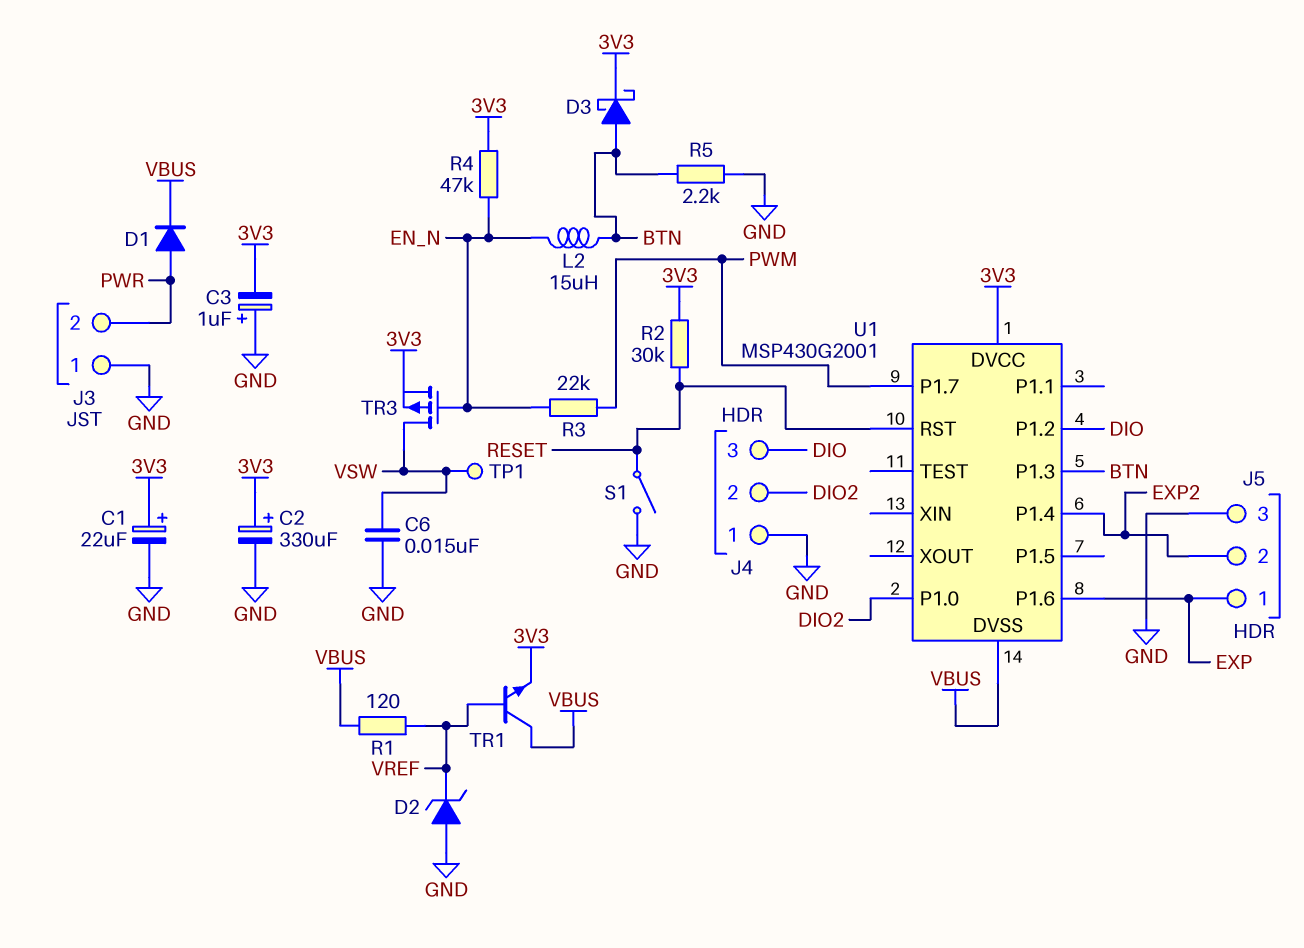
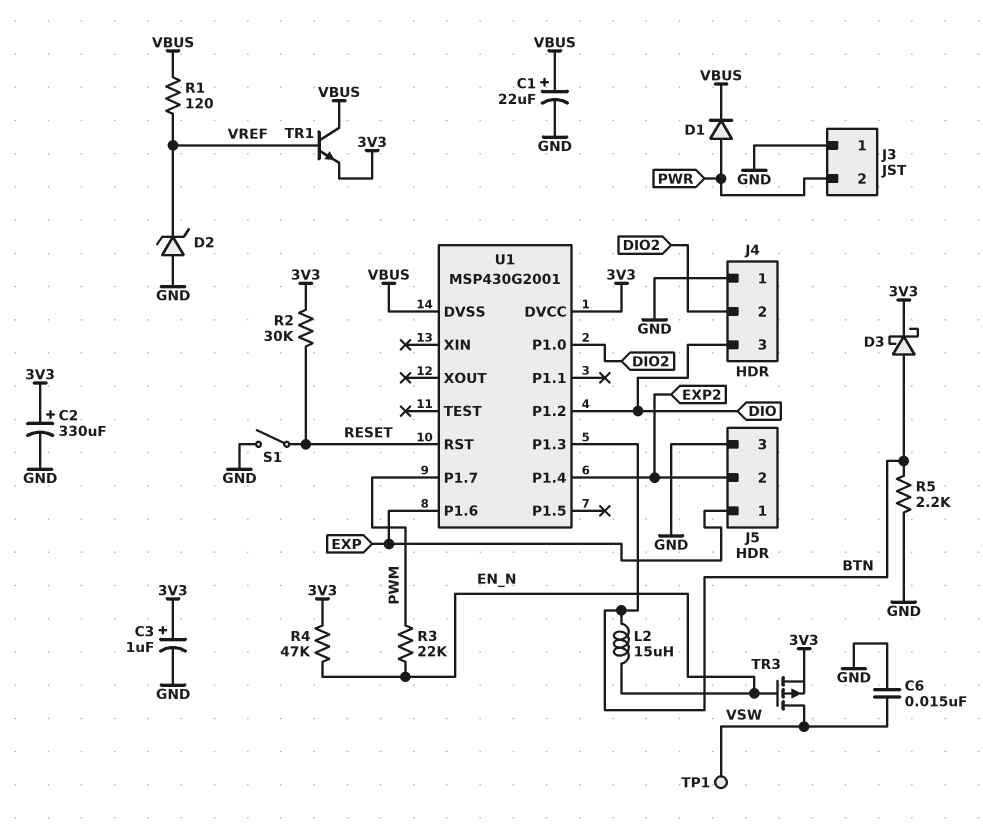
C1: 22uF (plus 3V3, minus GND) -> 22uF (plus VBUS, minus GND)
C3: 1uF (plus GND, minus 3V3) -> 1uF (plus 3V3, minus GND)

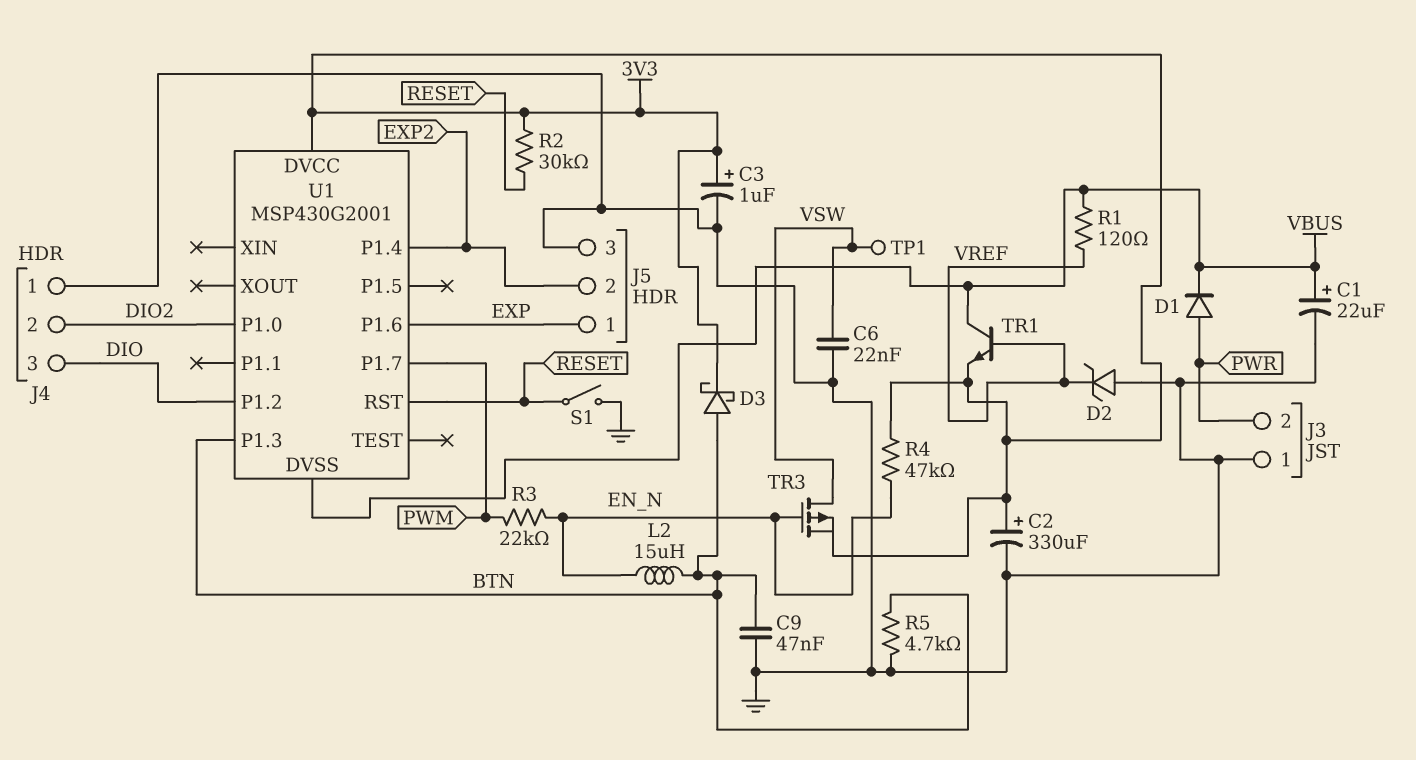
C6: 15nF (GND, VSW) -> 22nF (GND, VSW)
C9: none -> 47nF (BTN, GND)
R5: 2.2k (BTN, GND) -> 4.7k (BTN, GND)

